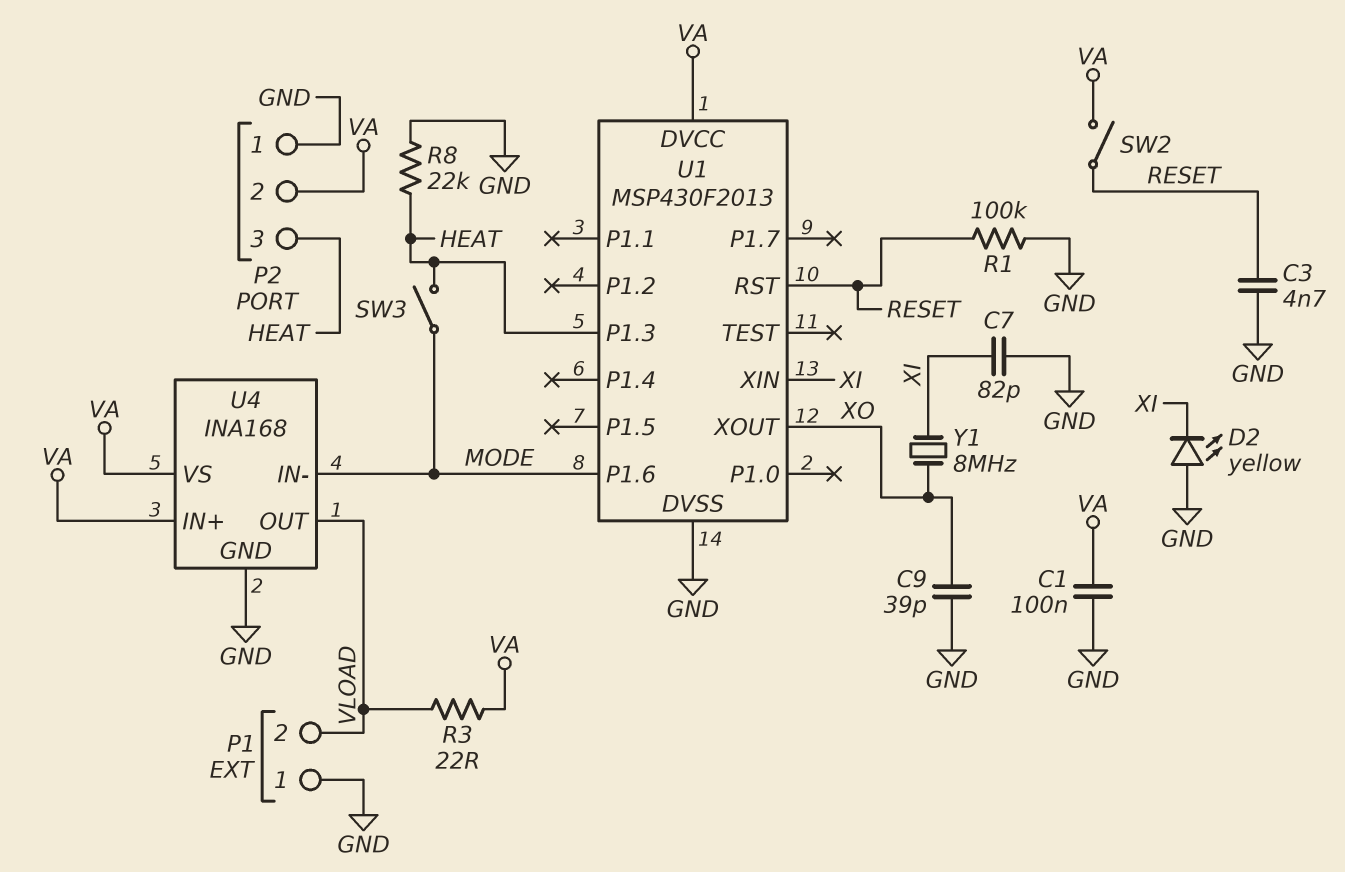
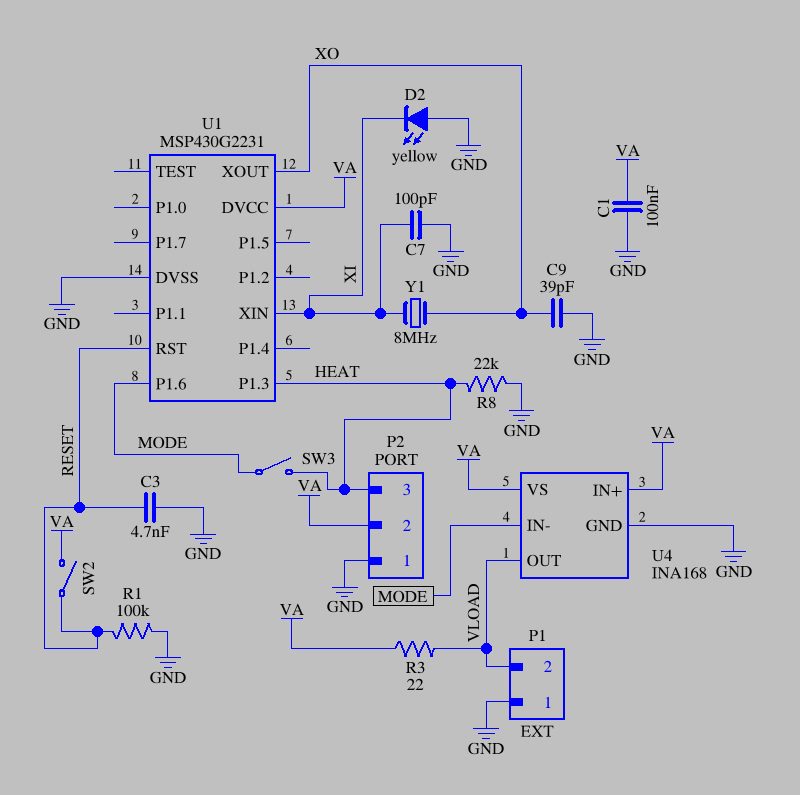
C7: 82pF (GND, XI) -> 100pF (GND, XI)
U1: MSP430F2013 -> MSP430G2231

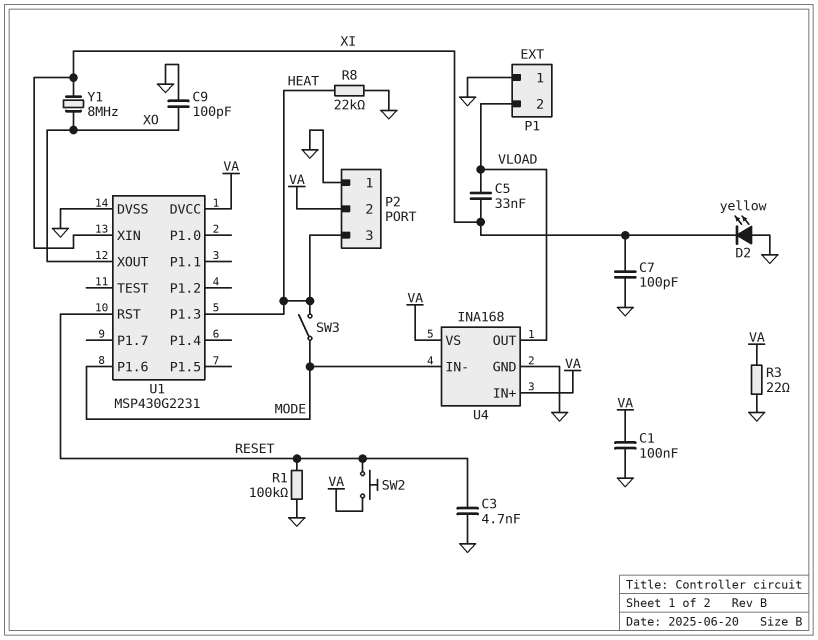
C5: none -> 33nF (VLOAD, XI)
C9: 39pF (GND, XO) -> 100pF (GND, XO)
R3: 22 (VA, VLOAD) -> 22 (GND, VA)
SW2: switch (RESET, VA) -> button (RESET, VA)

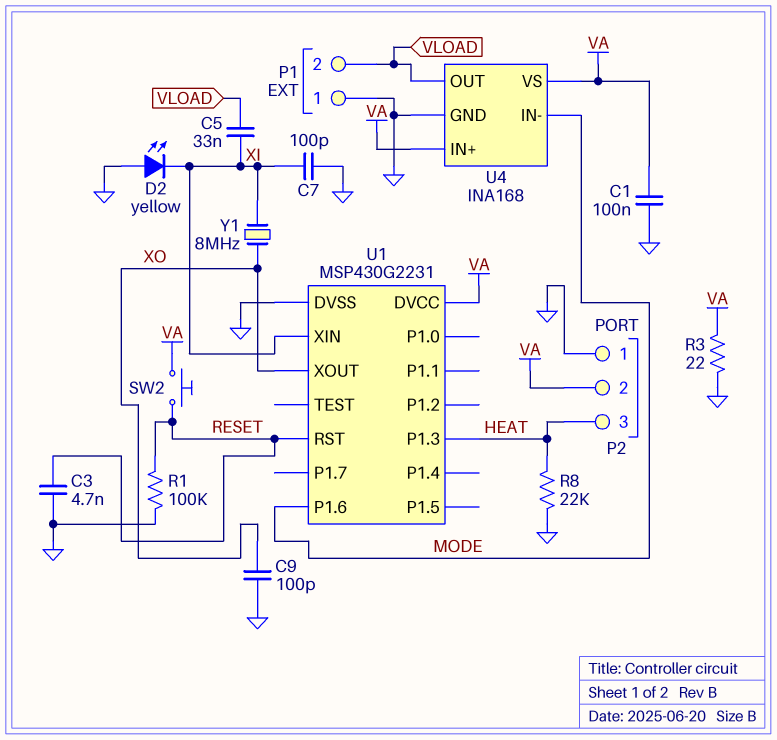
SW3: switch (HEAT, MODE) -> none

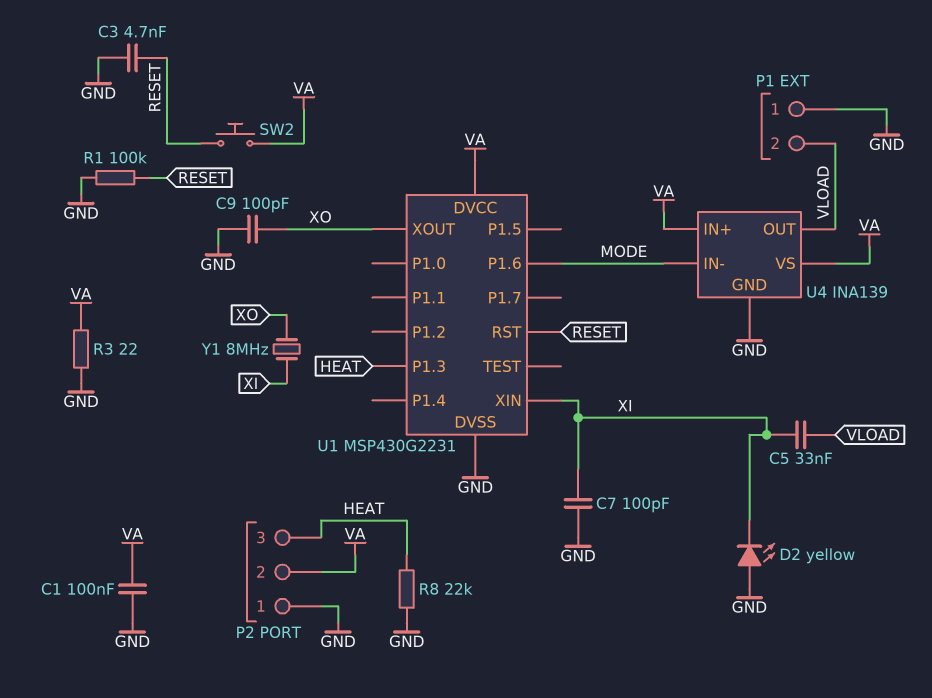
U4: INA168 -> INA139

